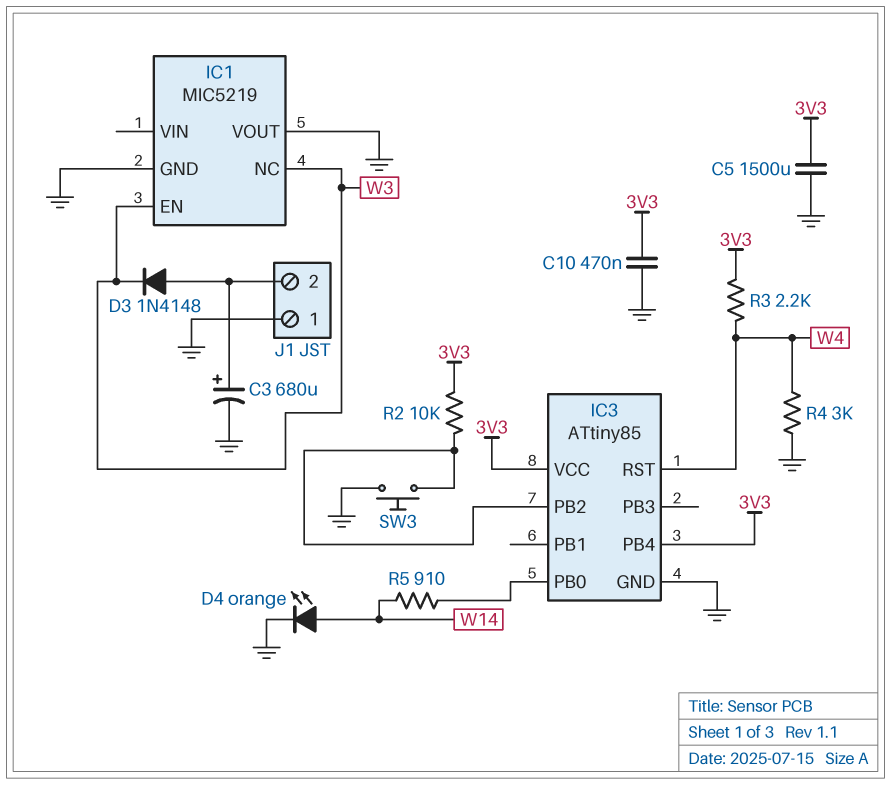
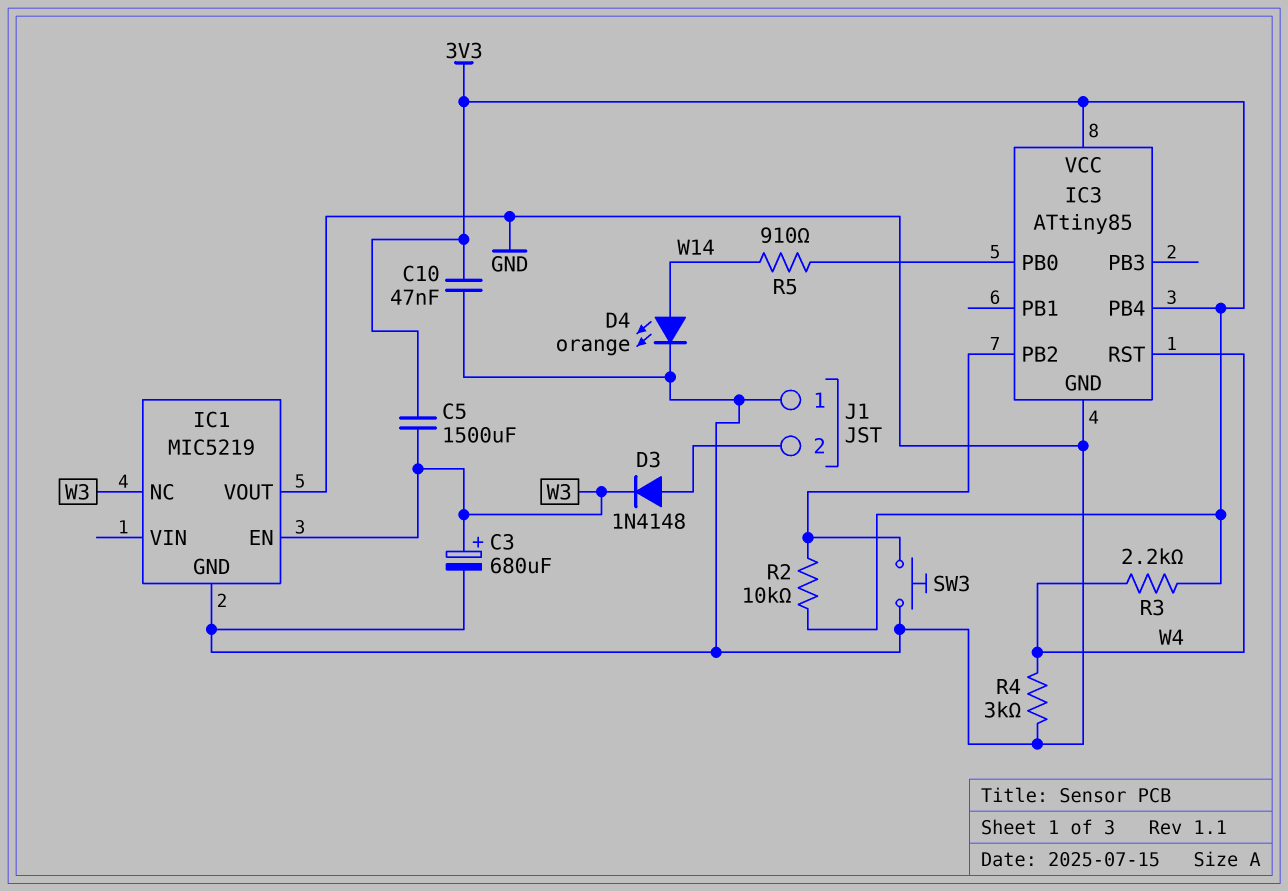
C3: 680uF (plus J1/2, minus GND) -> 680uF (plus W3, minus GND)
C5: 1500uF (3V3, GND) -> 1500uF (3V3, W3)
C10: 470nF (3V3, GND) -> 47nF (3V3, GND)

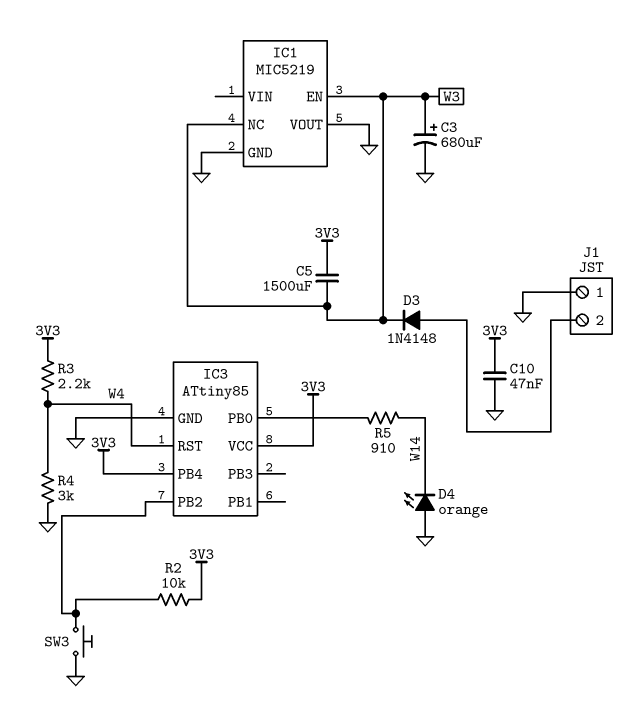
D4: LED orange (A W14, K GND) -> LED orange (A GND, K W14)

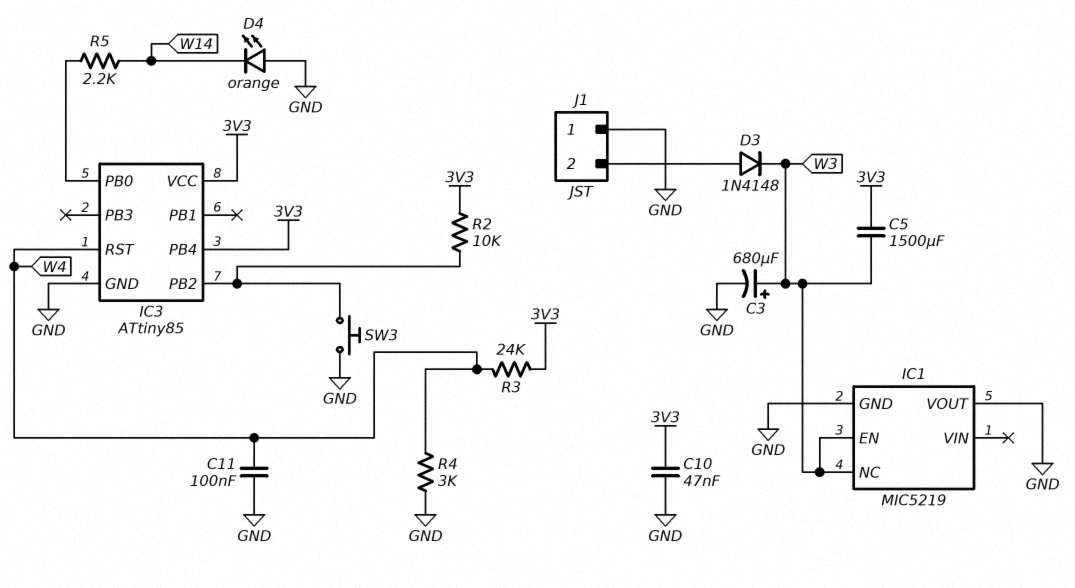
C11: none -> 100nF (GND, W4)
R3: 2.2k (3V3, W4) -> 24k (3V3, W4)
R5: 910 (IC3/PB0, W14) -> 2.2k (IC3/PB0, W14)

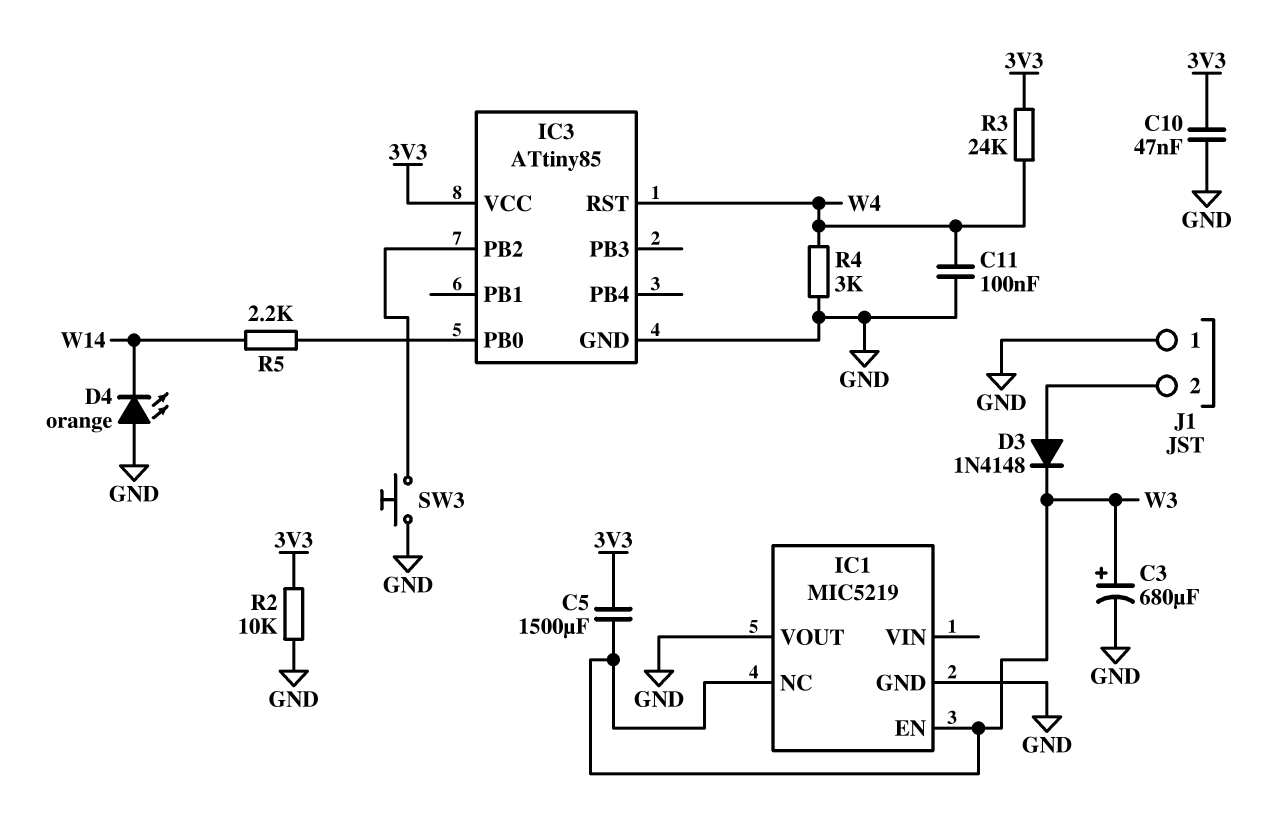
IC3 pin PB4: 3V3 -> none
R2: 10k (3V3, IC3/PB2) -> 10k (3V3, GND)

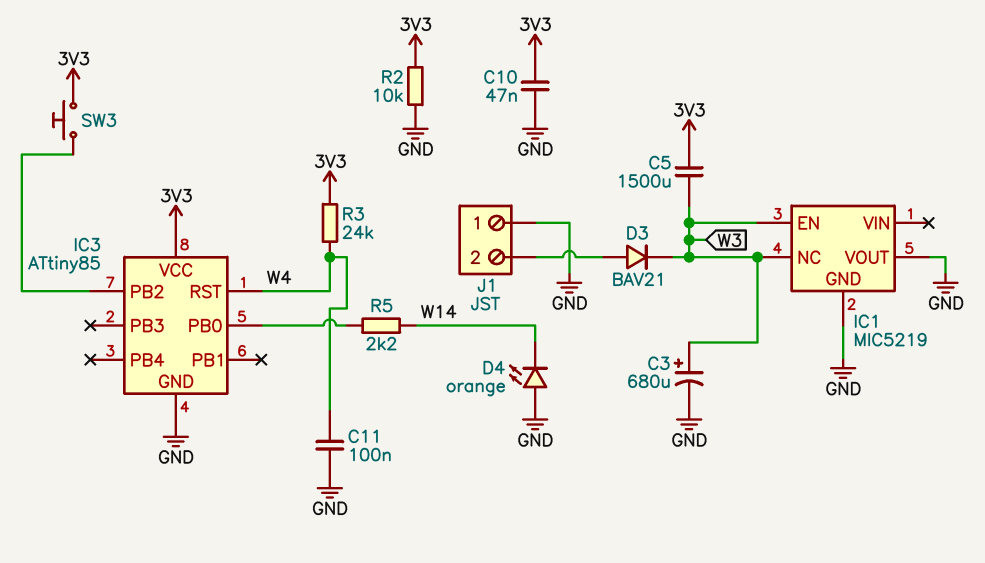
D3: diode 1N4148 (A J1/2, K W3) -> diode BAV21 (A J1/2, K W3)
R4: 3k (GND, W4) -> none
SW3: button (GND, IC3/PB2) -> button (3V3, IC3/PB2)

